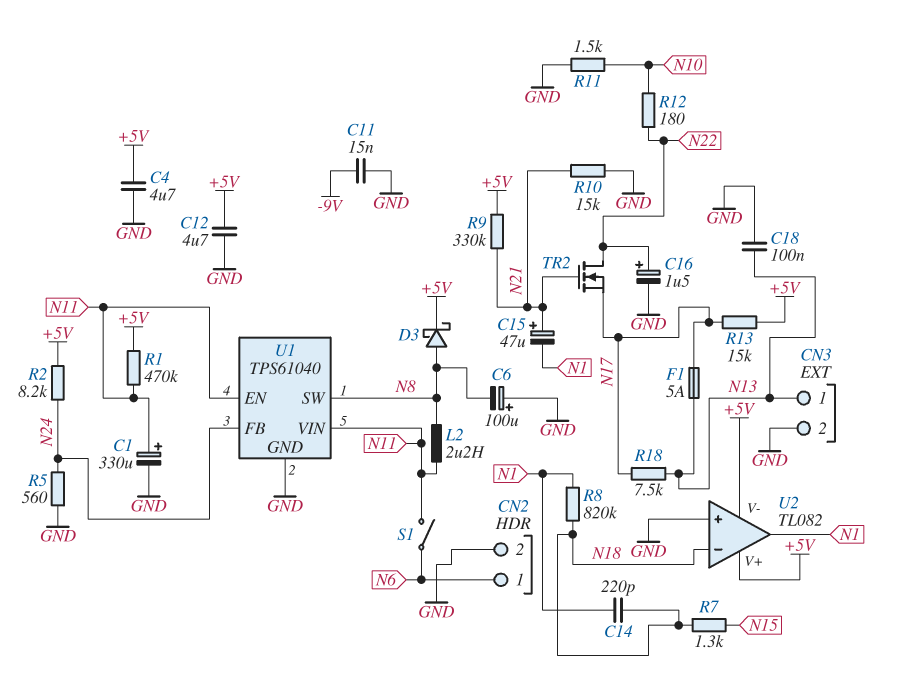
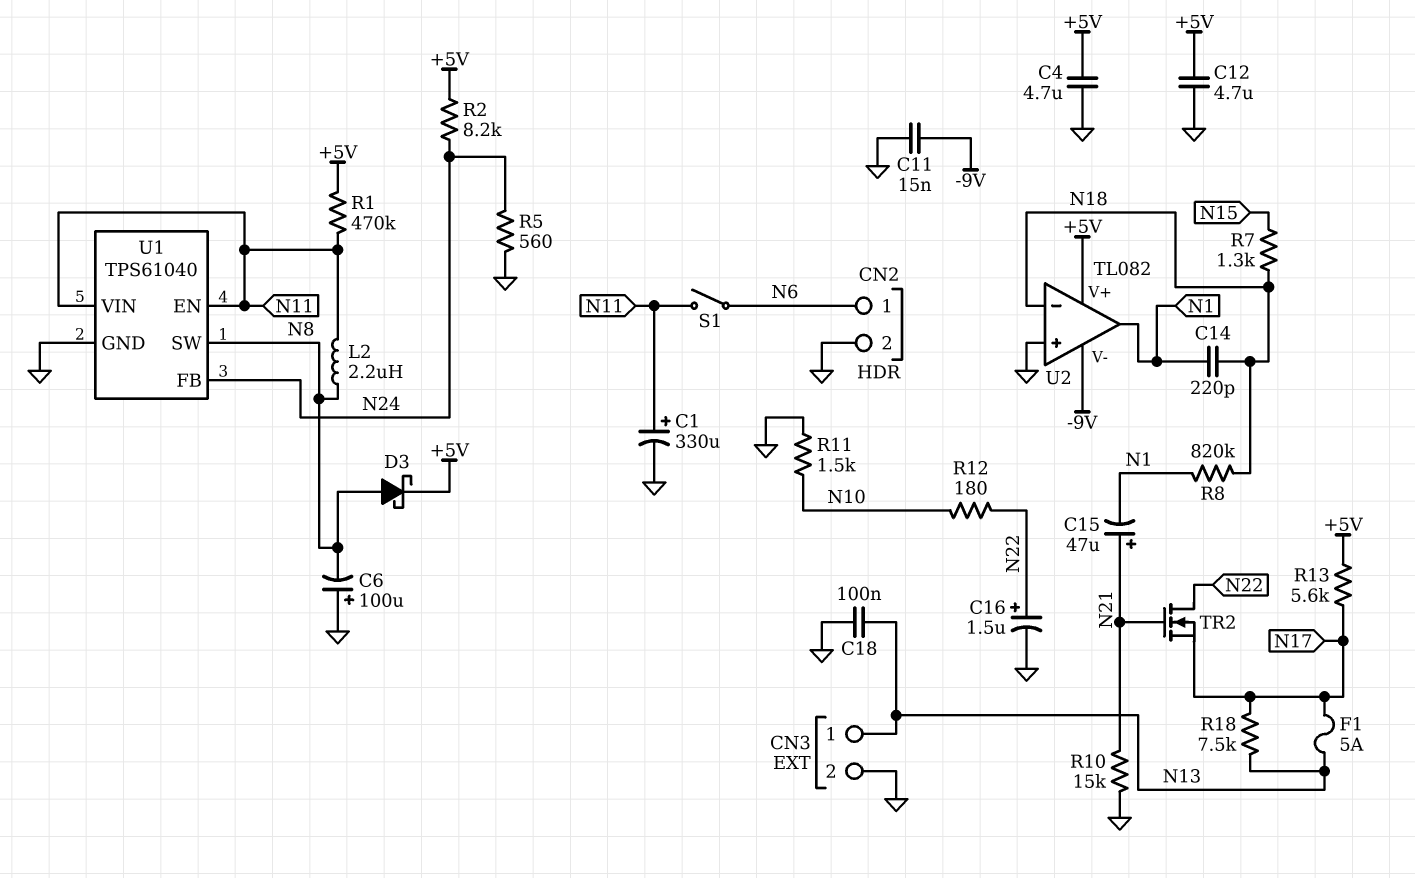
R9: 330k (+5V, N21) -> none
R13: 15k (+5V, N17) -> 5.6k (+5V, N17)
U2 pin V-: +5V -> -9V

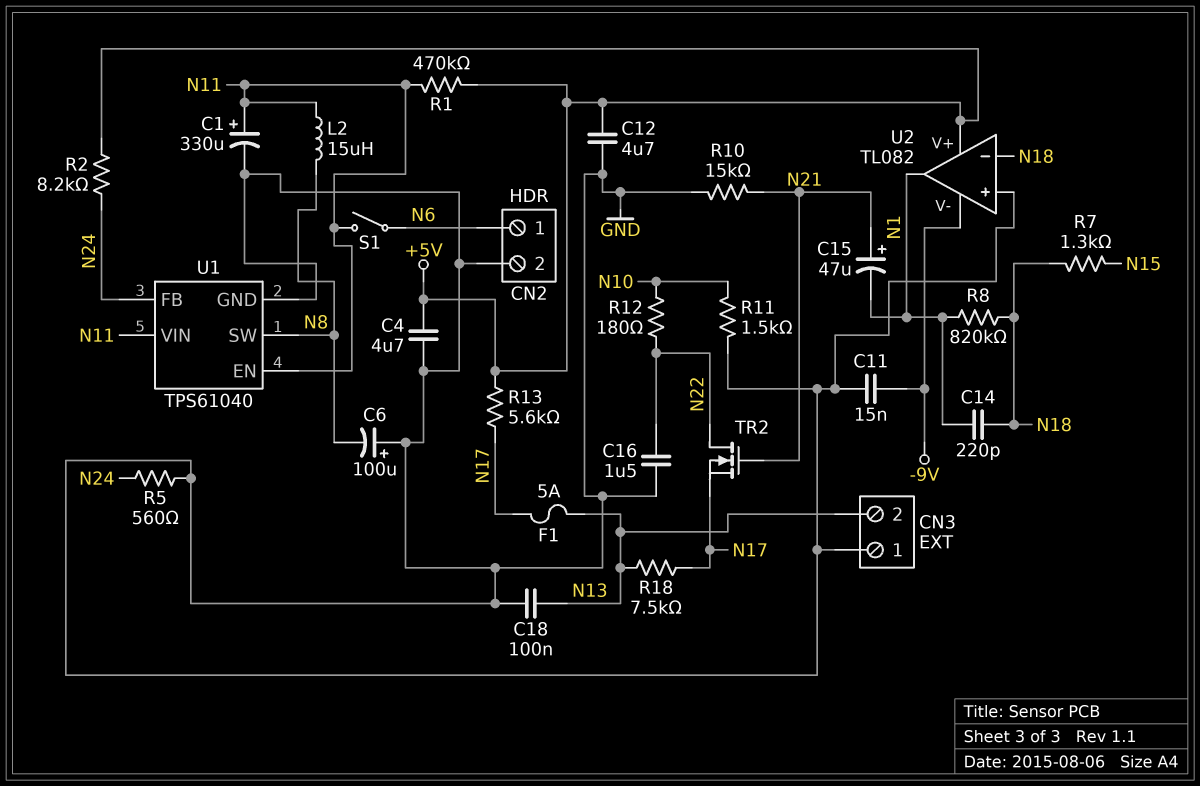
C16: 1.5uF (plus N22, minus GND) -> 1.5uF (GND, N22)
CN3 pin 1: N13 -> GND
CN3 pin 2: GND -> N13
D3: schottky (A N8, K +5V) -> none
L2: 2.2uH (N8, N11) -> 15uH (N8, N11)

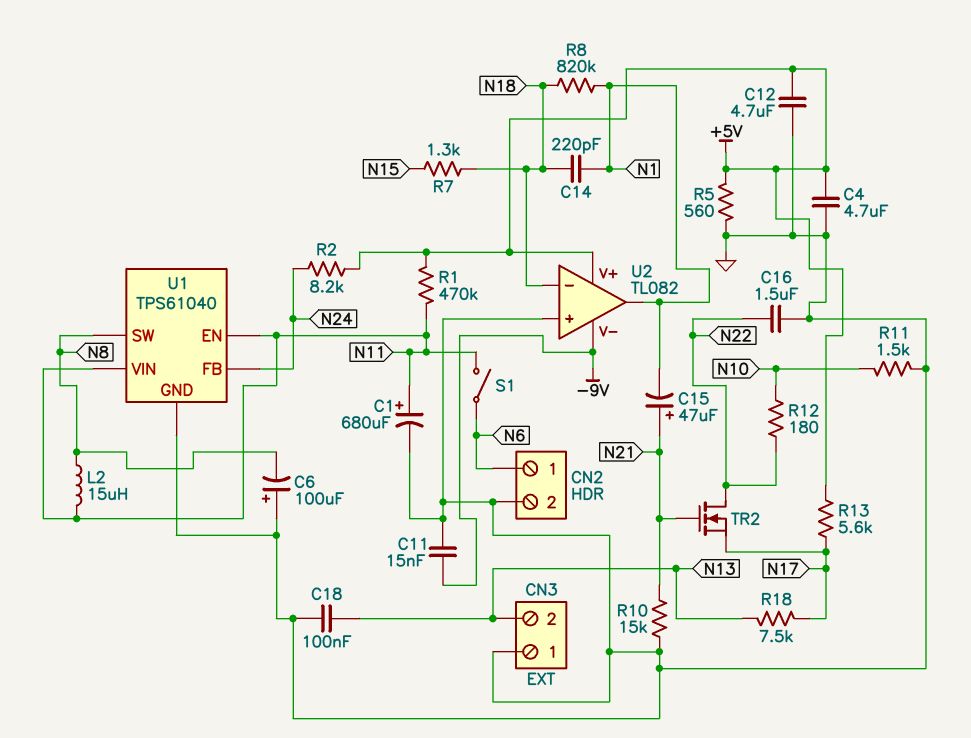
C1: 330uF (plus N11, minus GND) -> 680uF (plus N11, minus GND)
F1: 5A (N13, N17) -> none
R5: 560 (GND, N24) -> 560 (+5V, GND)

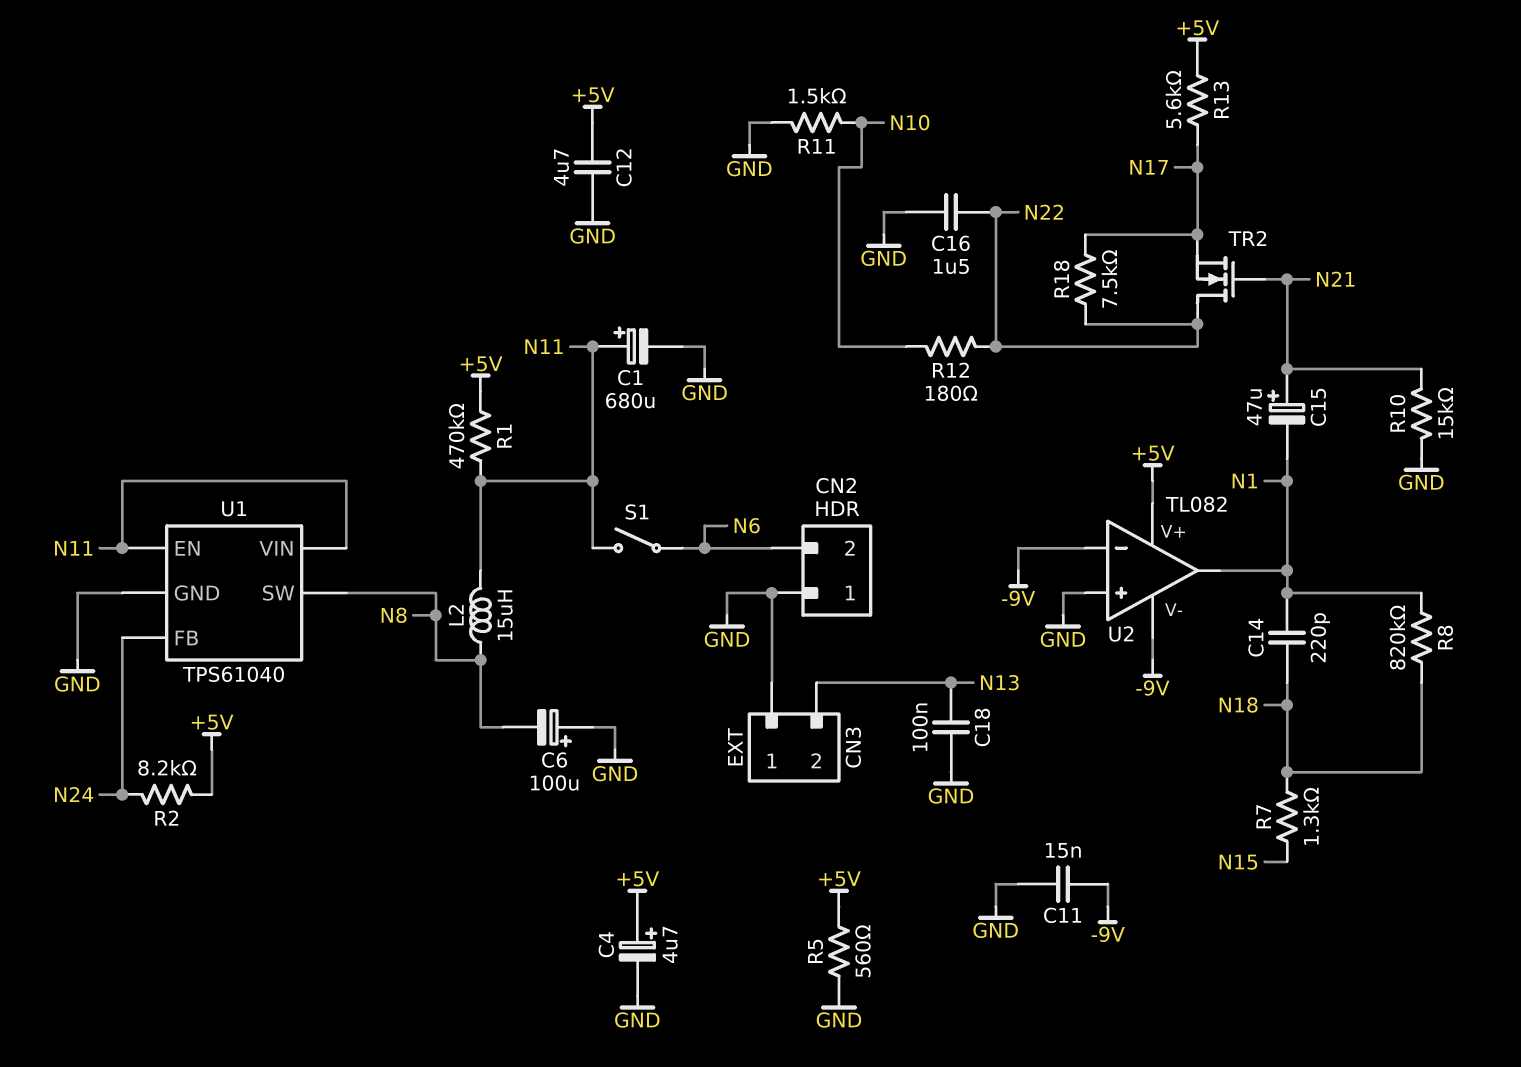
C4: 4.7uF (+5V, GND) -> 4.7uF (plus +5V, minus GND)
CN2 pin 1: N6 -> GND
CN2 pin 2: GND -> N6
R18: 7.5k (N13, N17) -> 7.5k (N17, N22)
U2 pin in-: N18 -> -9V

